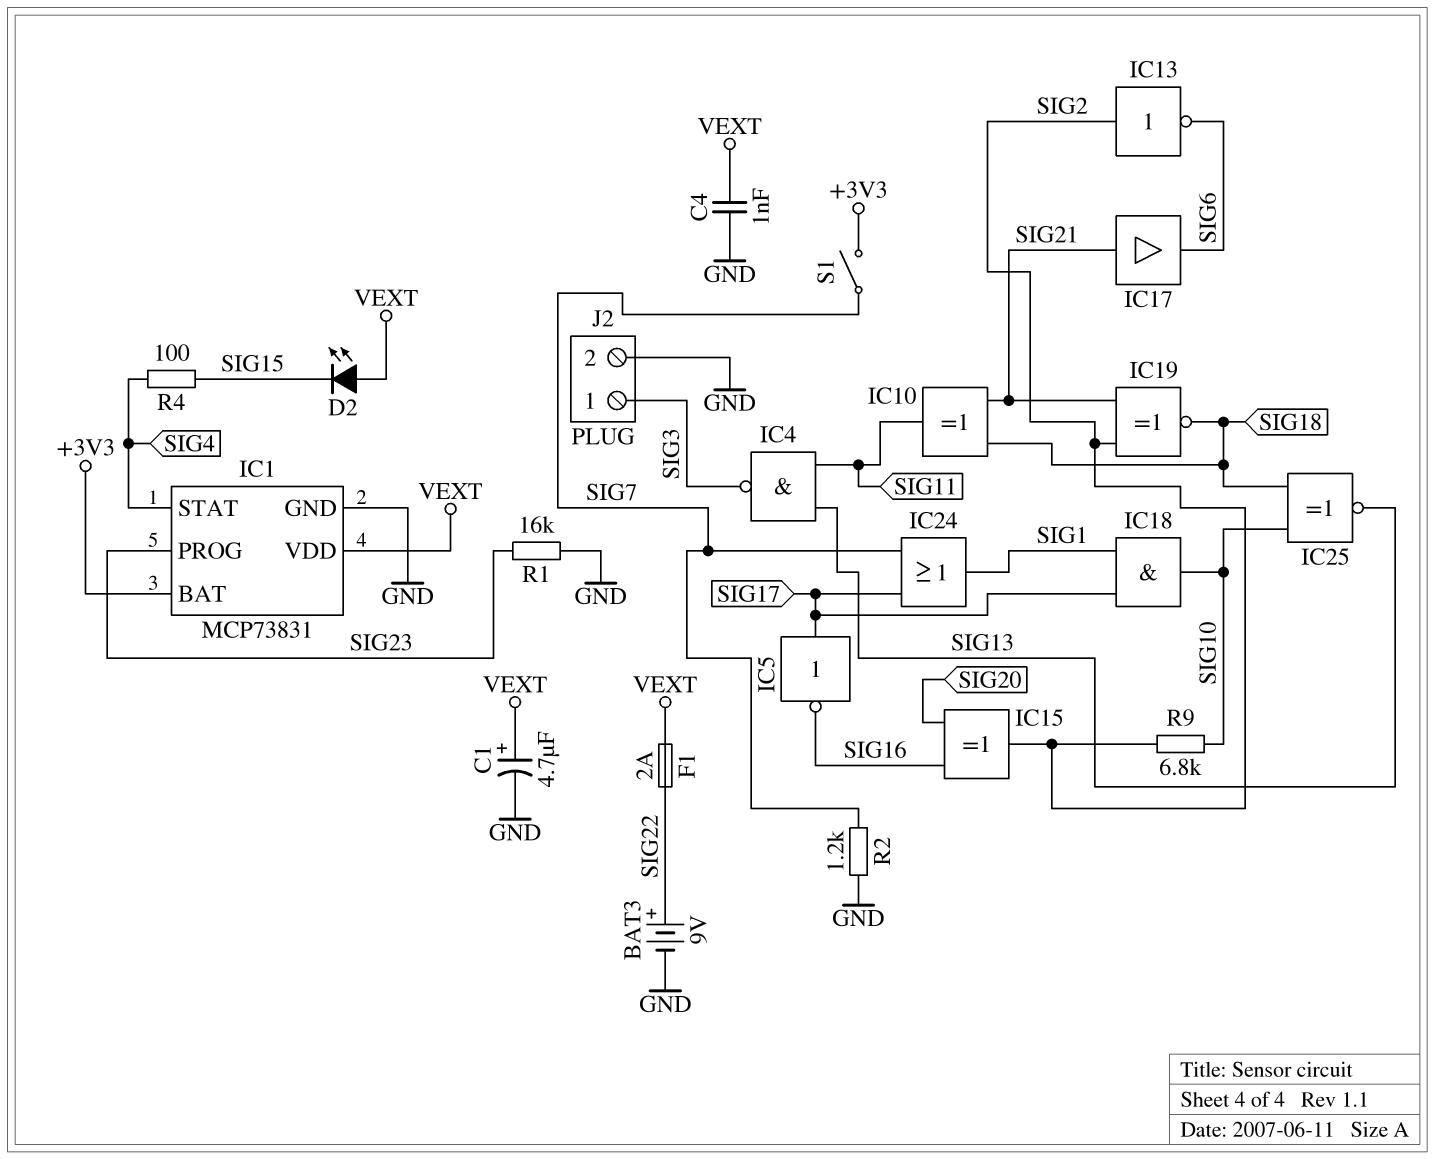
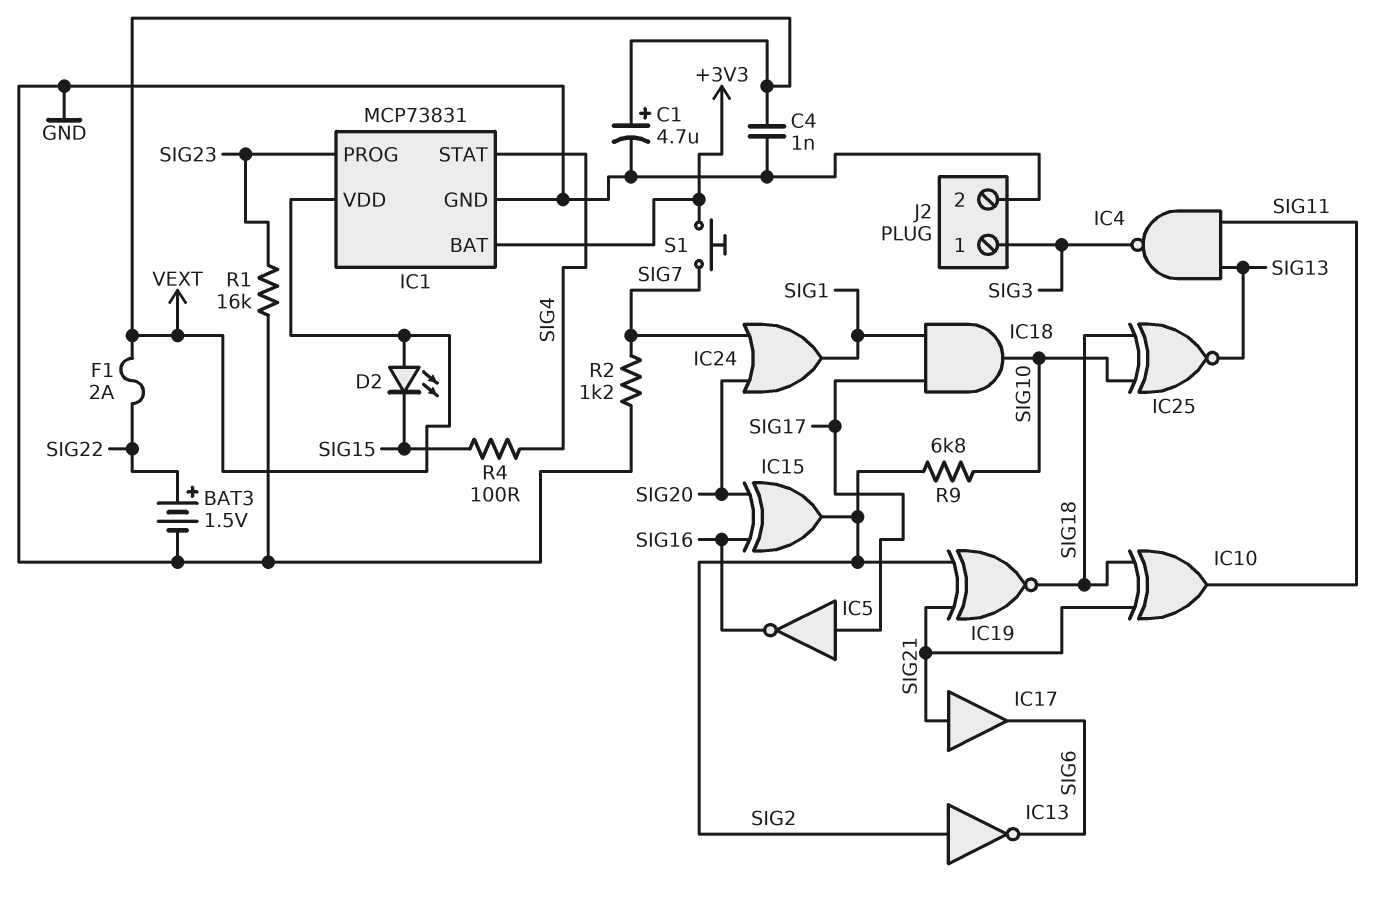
BAT3: 9V (plus SIG22, minus GND) -> 1.5V (plus SIG22, minus GND)
IC24: OR (in SIG7, in SIG17, out SIG1) -> OR (in SIG7, in SIG20, out SIG1)
S1: switch (+3V3, SIG7) -> button (+3V3, SIG7)

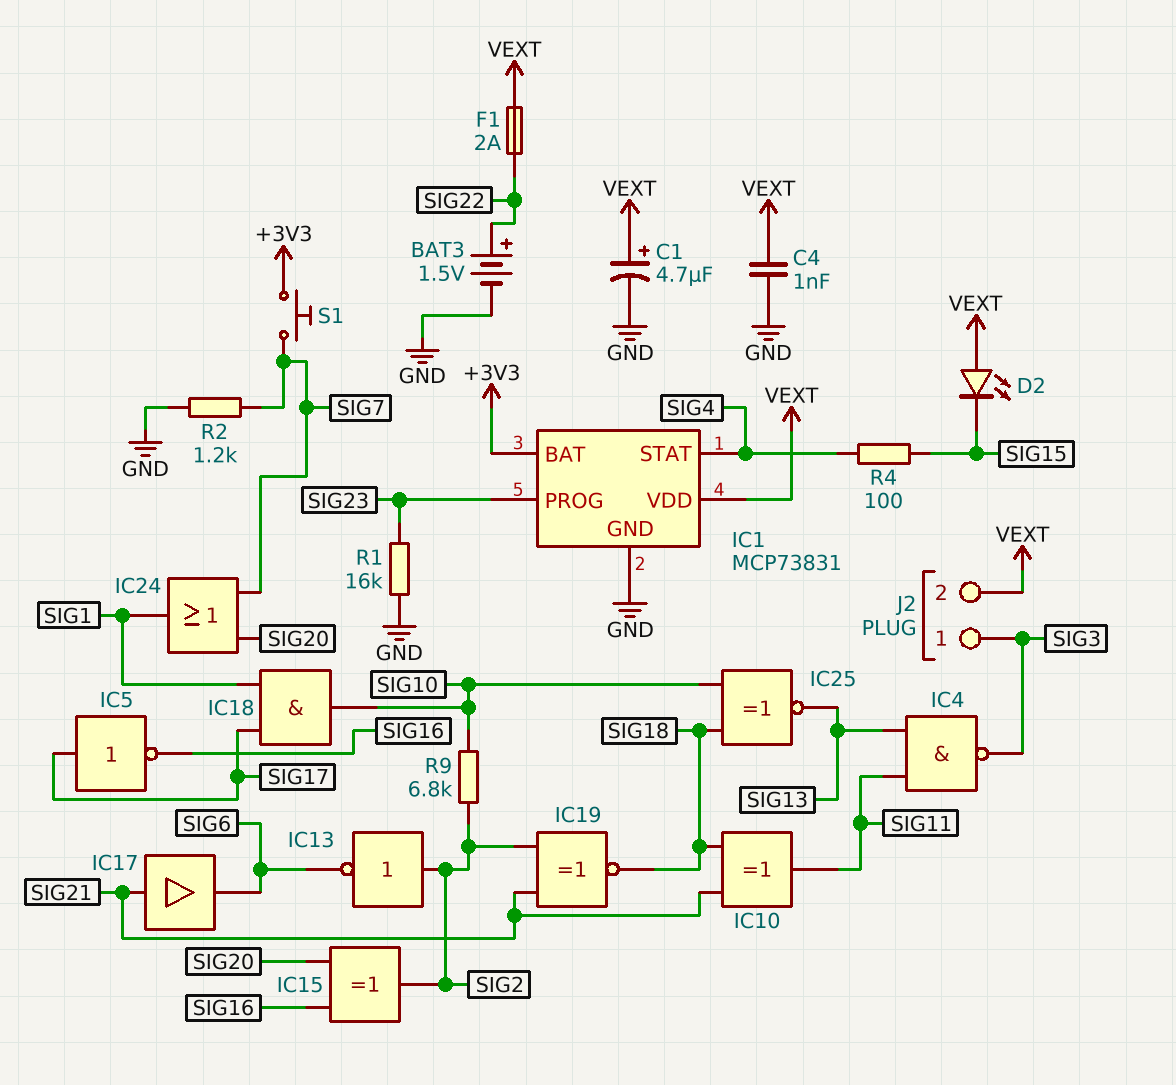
J2 pin 2: GND -> VEXT

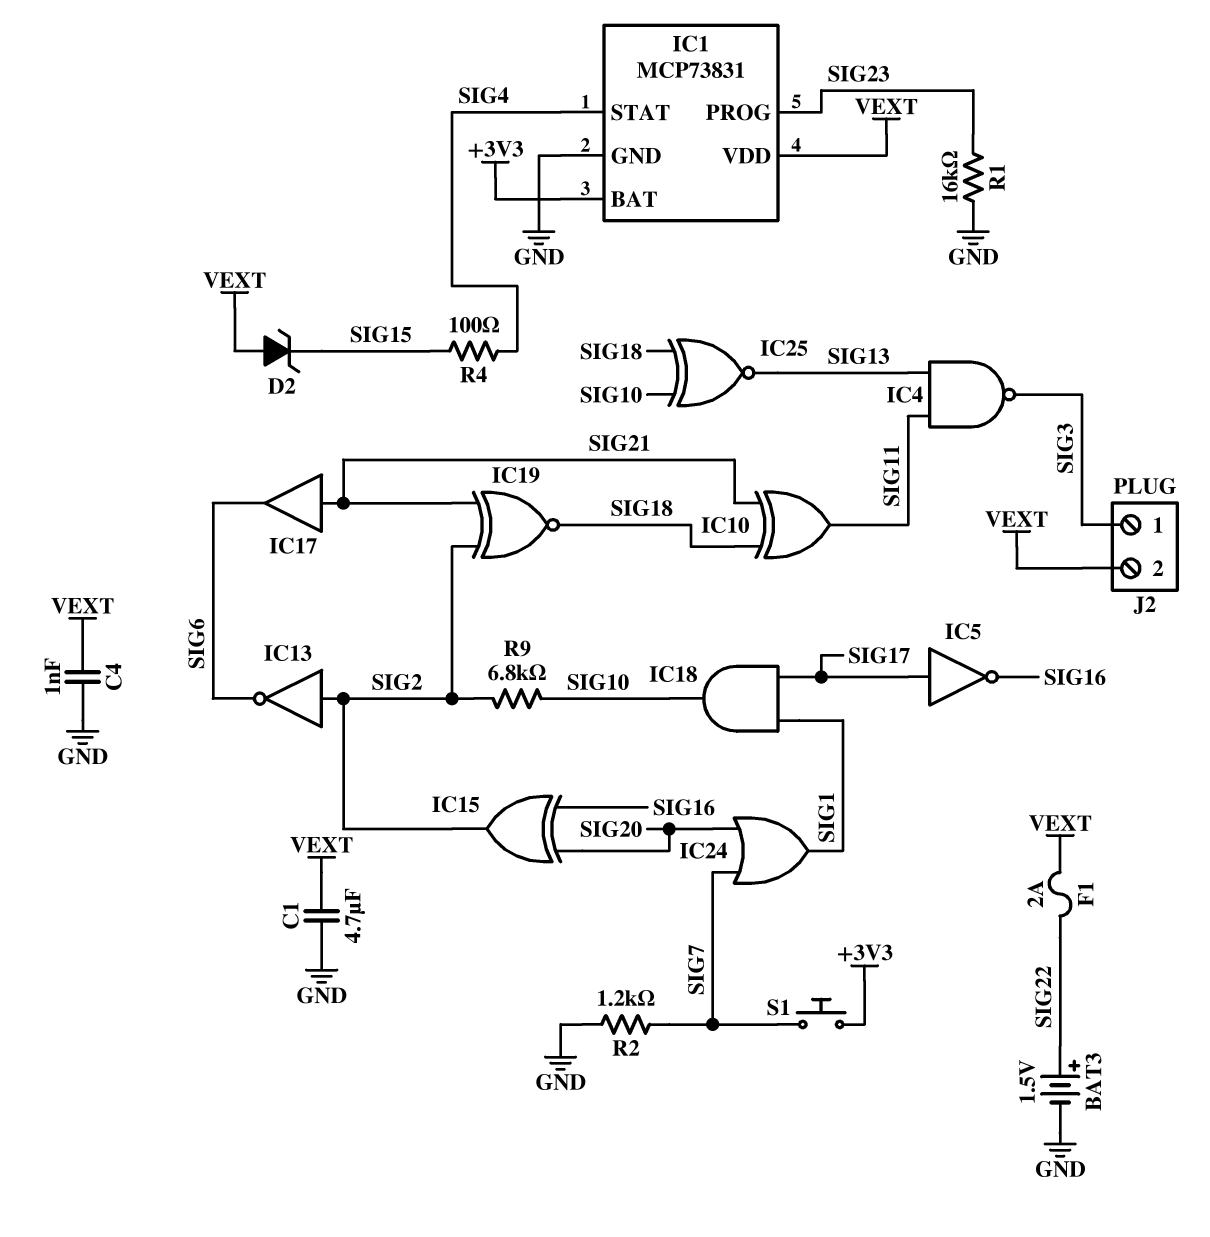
C1: 4.7uF (plus VEXT, minus GND) -> 4.7uF (GND, VEXT)
D2: LED (A VEXT, K SIG15) -> zener (A VEXT, K SIG15)

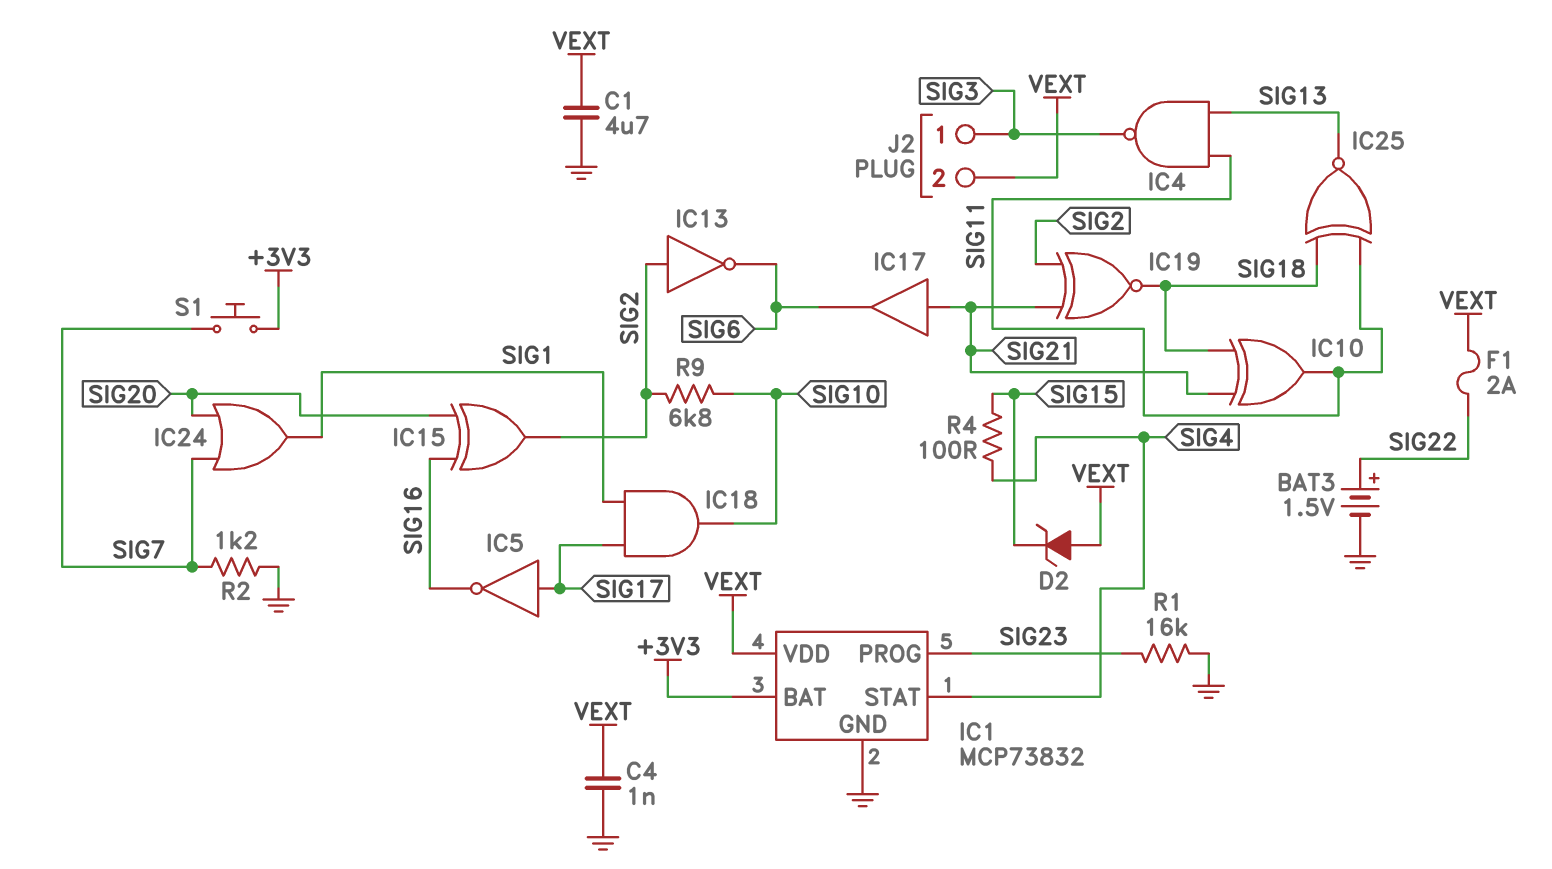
IC1: MCP73831 -> MCP73832
IC25: XNOR (in SIG10, in SIG18, out SIG13) -> XNOR (in SIG11, in SIG18, out SIG13)

